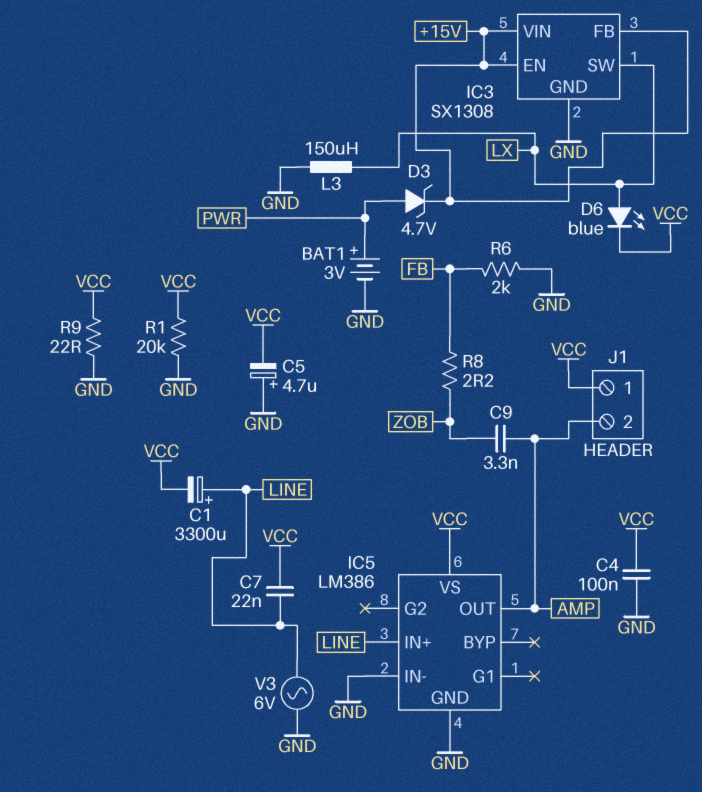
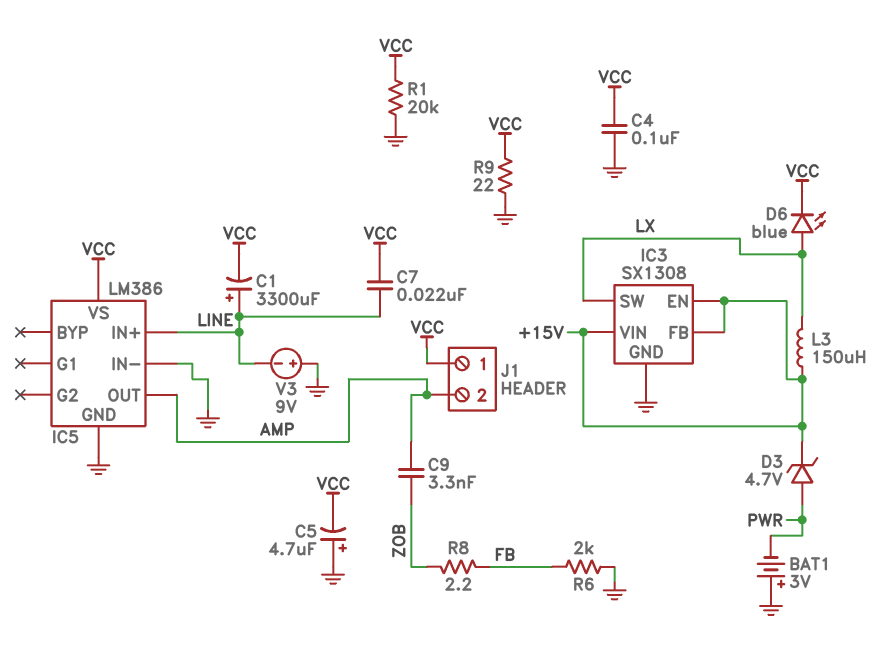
BAT1: 3V (plus PWR, minus GND) -> 3V (plus GND, minus PWR)
L3: 150uH (GND, LX) -> 150uH (+15V, LX)
V3: AC 6V (GND, LINE) -> 9V (plus GND, minus LINE)

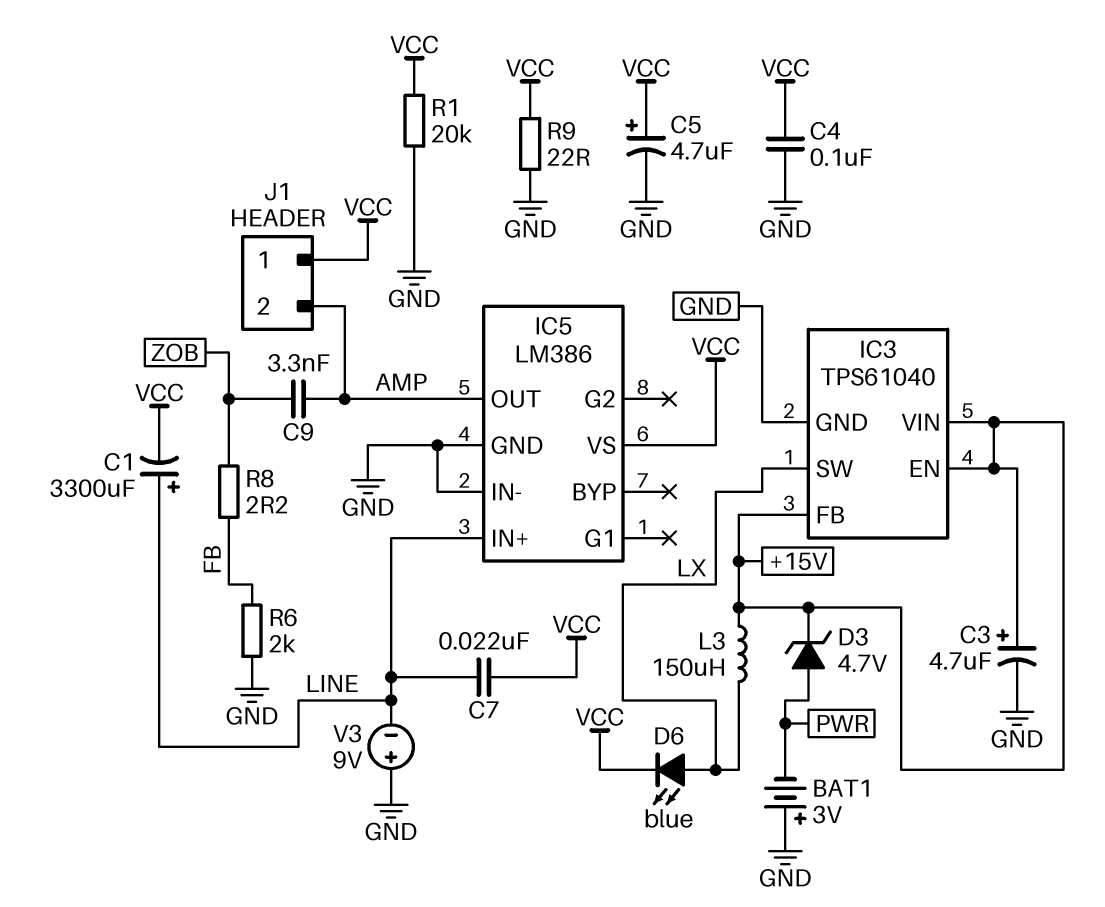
C3: none -> 4.7uF (plus +15V, minus GND)
C5: 4.7uF (plus GND, minus VCC) -> 4.7uF (plus VCC, minus GND)
IC3: SX1308 -> TPS61040

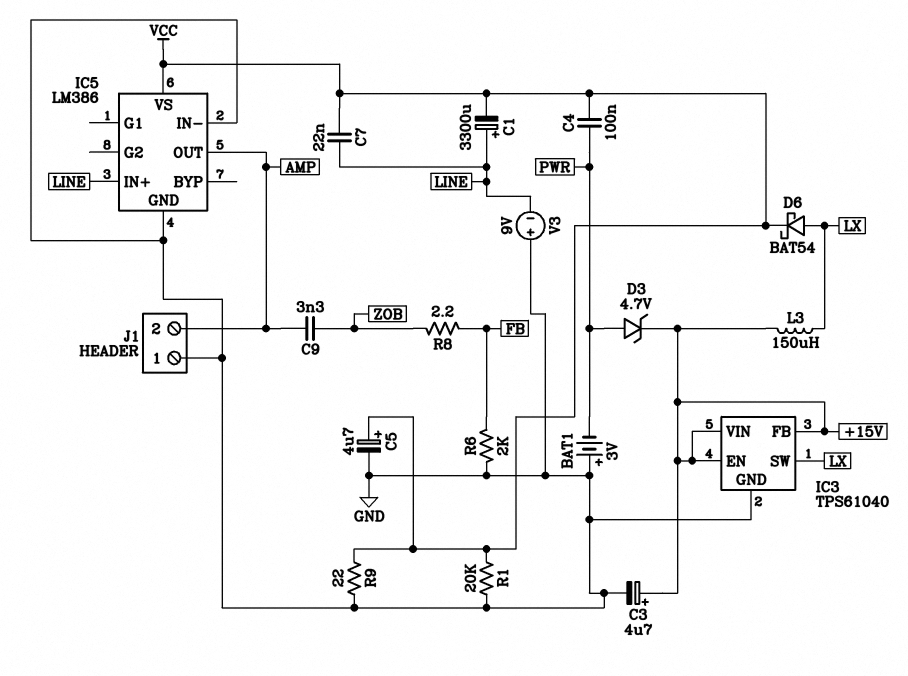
C4: 100nF (GND, VCC) -> 100nF (PWR, VCC)
D6: LED blue (A LX, K VCC) -> schottky BAT54 (A LX, K VCC)
J1 pin 1: VCC -> GND

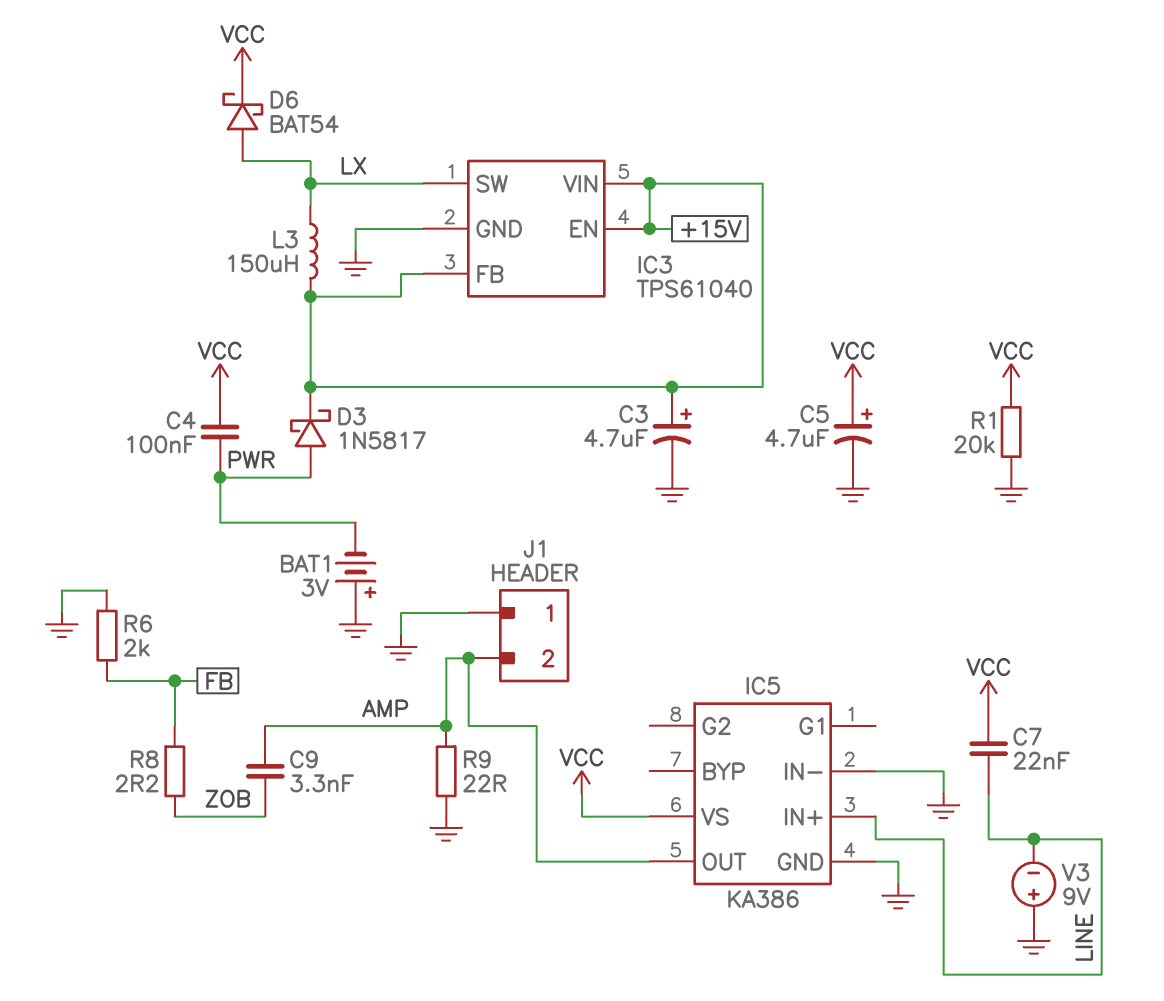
C1: 3300uF (plus LINE, minus VCC) -> none
D3: zener 4.7V (A PWR, K +15V) -> schottky 1N5817 (A PWR, K +15V)
IC5: LM386 -> KA386
R9: 22 (GND, VCC) -> 22 (AMP, GND)

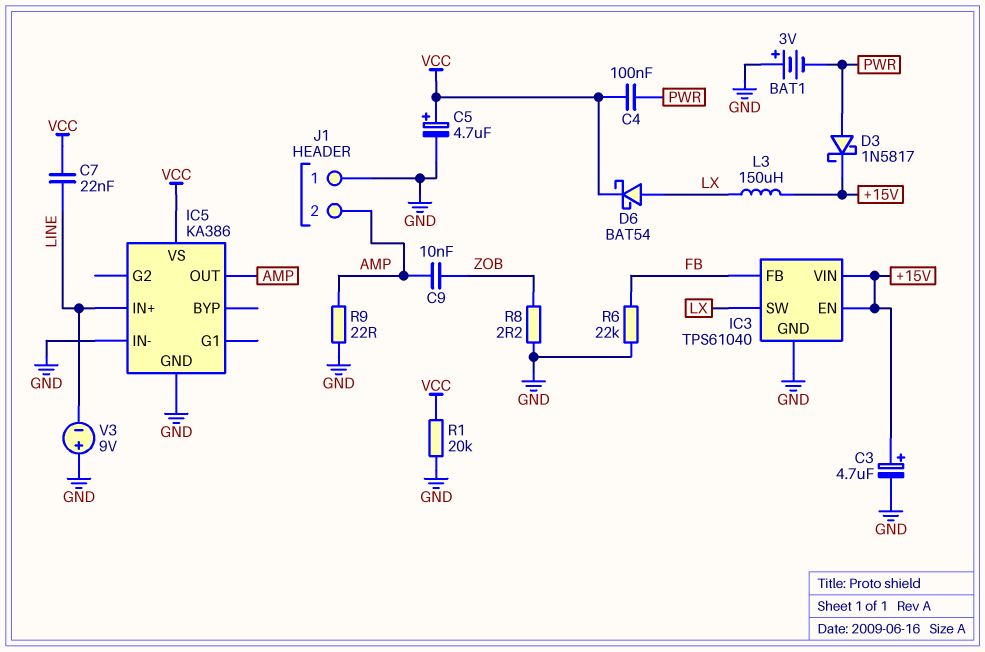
C9: 3.3nF (AMP, ZOB) -> 10nF (AMP, ZOB)
IC3 pin FB: +15V -> FB
R6: 2k (FB, GND) -> 22k (FB, GND)
R8: 2.2 (FB, ZOB) -> 2.2 (GND, ZOB)

